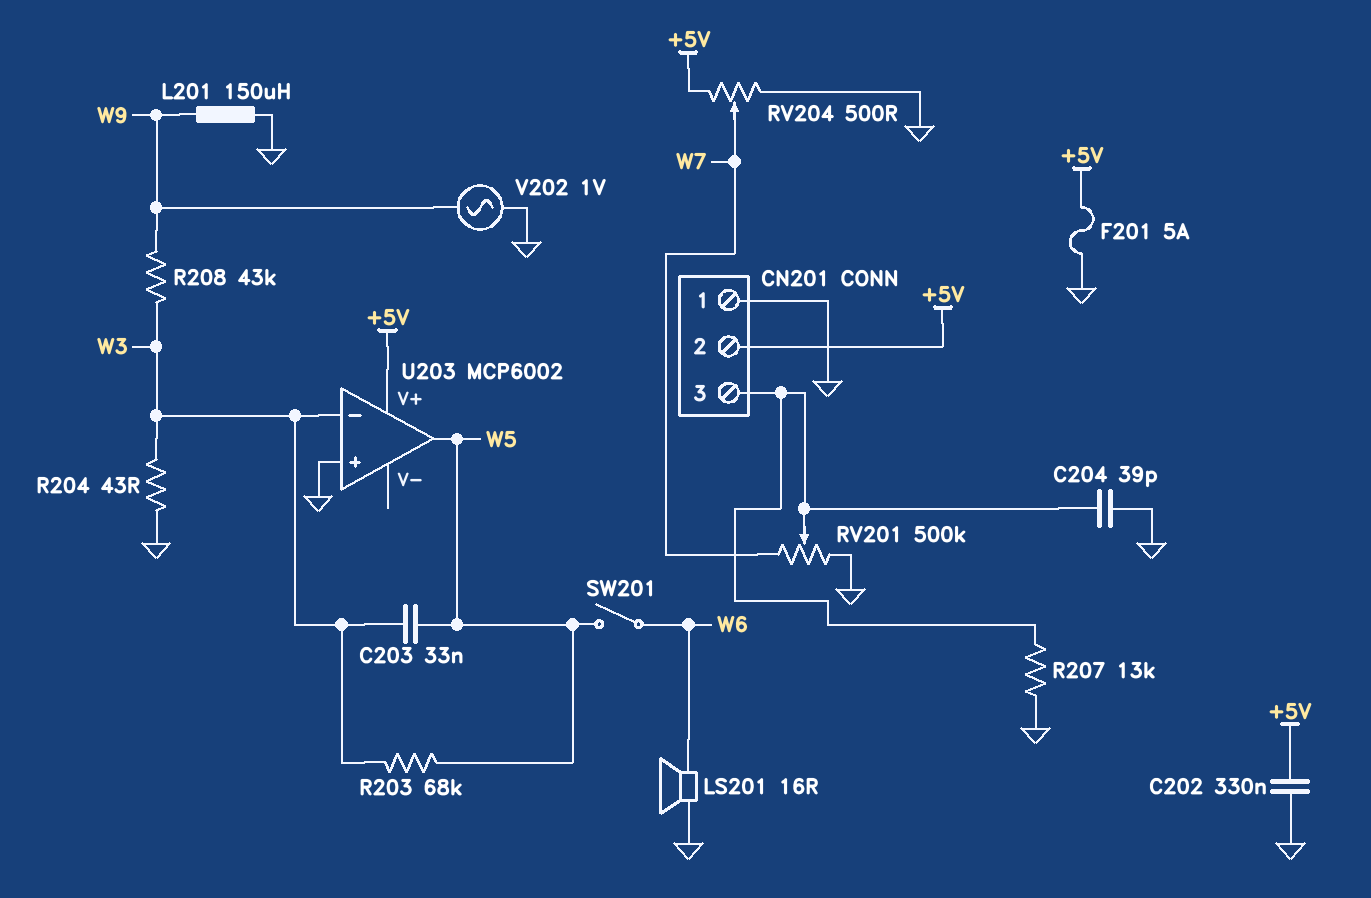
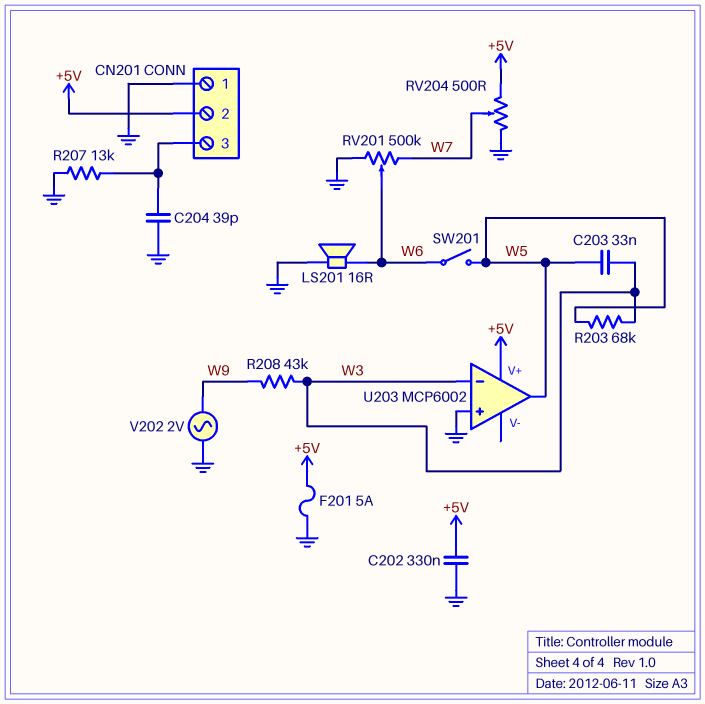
L201: 150uH (GND, W9) -> none
R204: 43 (GND, W3) -> none
RV201: 500k (GND, W7, wiper CN201/3) -> 500k (GND, W7, wiper W6)
V202: AC 1V (GND, W9) -> AC 2V (GND, W9)

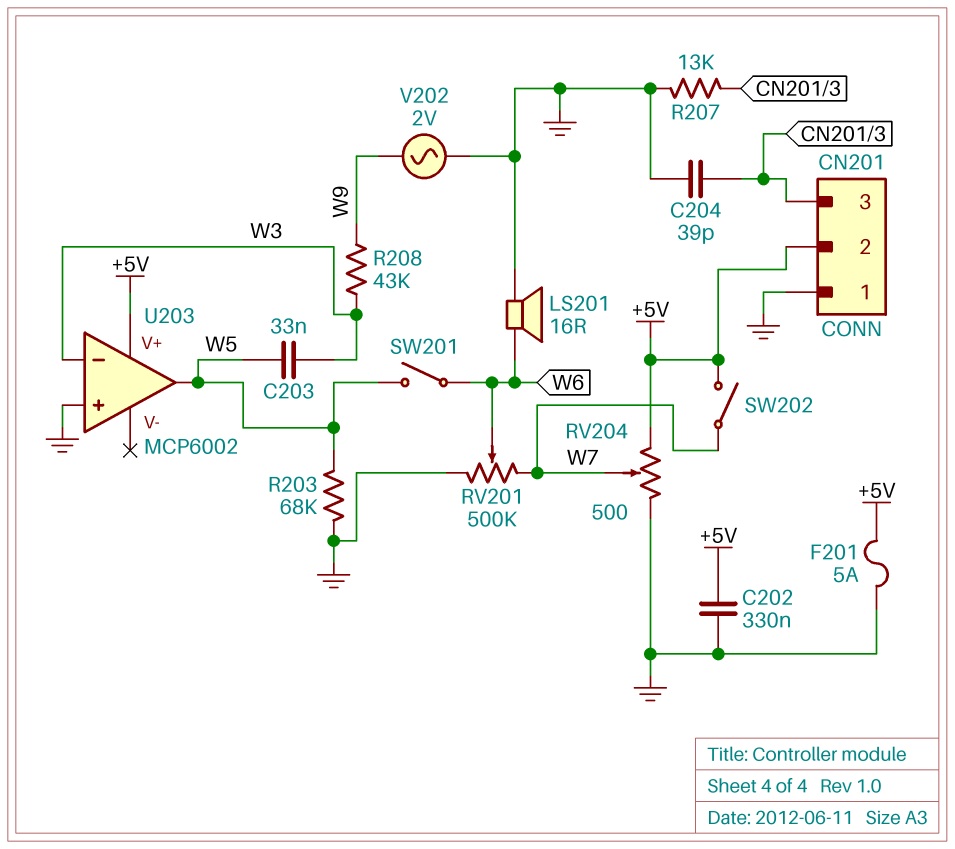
R203: 68k (W3, W5) -> 68k (GND, W5)
SW202: none -> switch (+5V, W7)

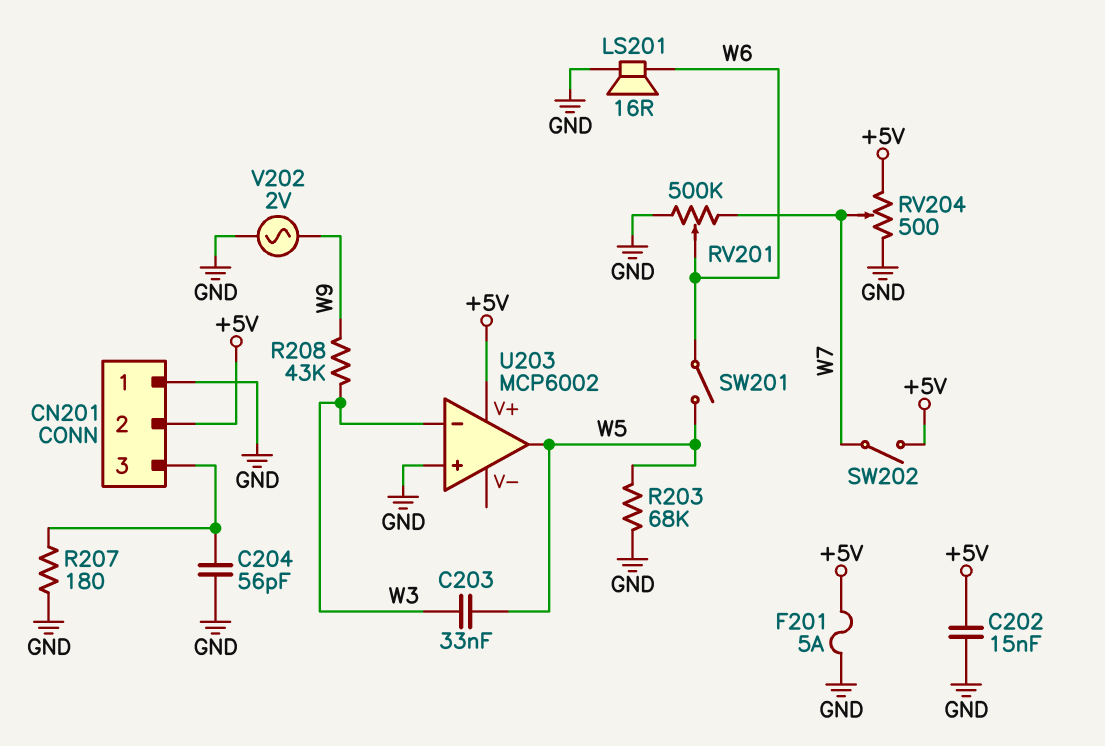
C202: 330nF (+5V, GND) -> 15nF (+5V, GND)
C204: 39pF (CN201/3, GND) -> 56pF (CN201/3, GND)
R207: 13k (CN201/3, GND) -> 180 (CN201/3, GND)

